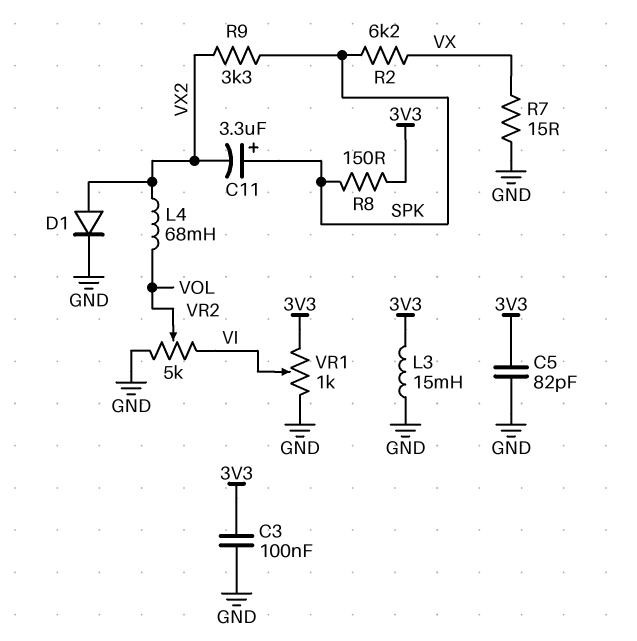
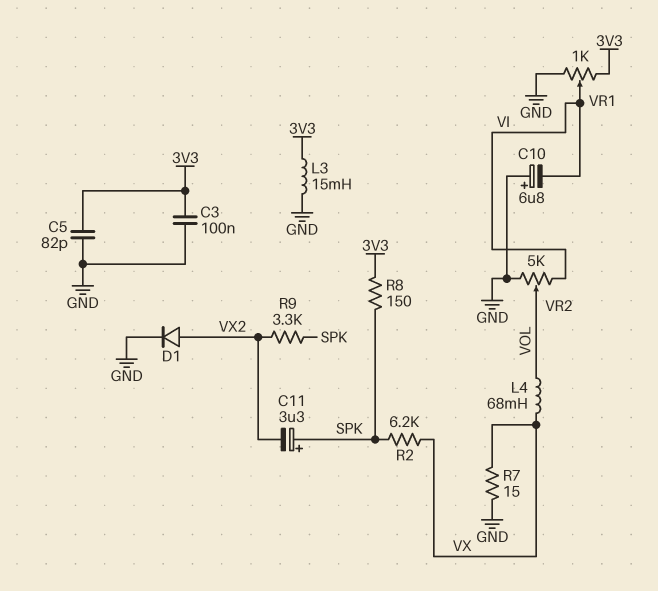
C10: none -> 6.8uF (plus GND, minus VI)
L4: 68mH (VOL, VX2) -> 68mH (VOL, VX)

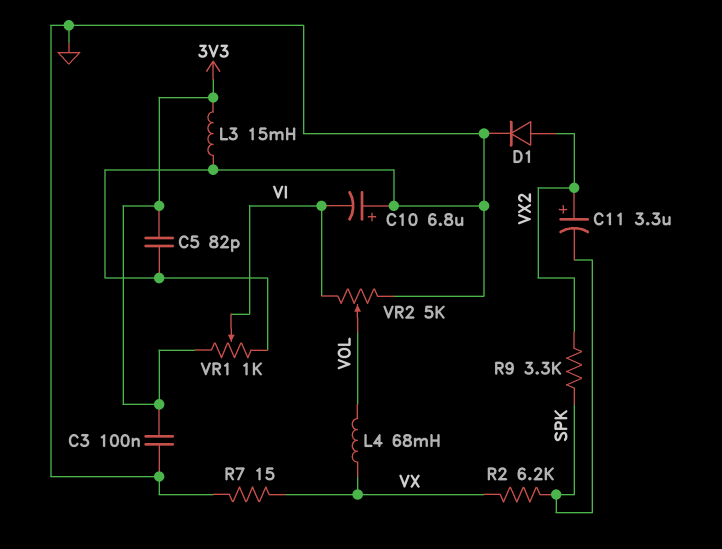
C11: 3.3uF (plus SPK, minus VX2) -> 3.3uF (plus VX2, minus SPK)
R8: 150 (3V3, SPK) -> none

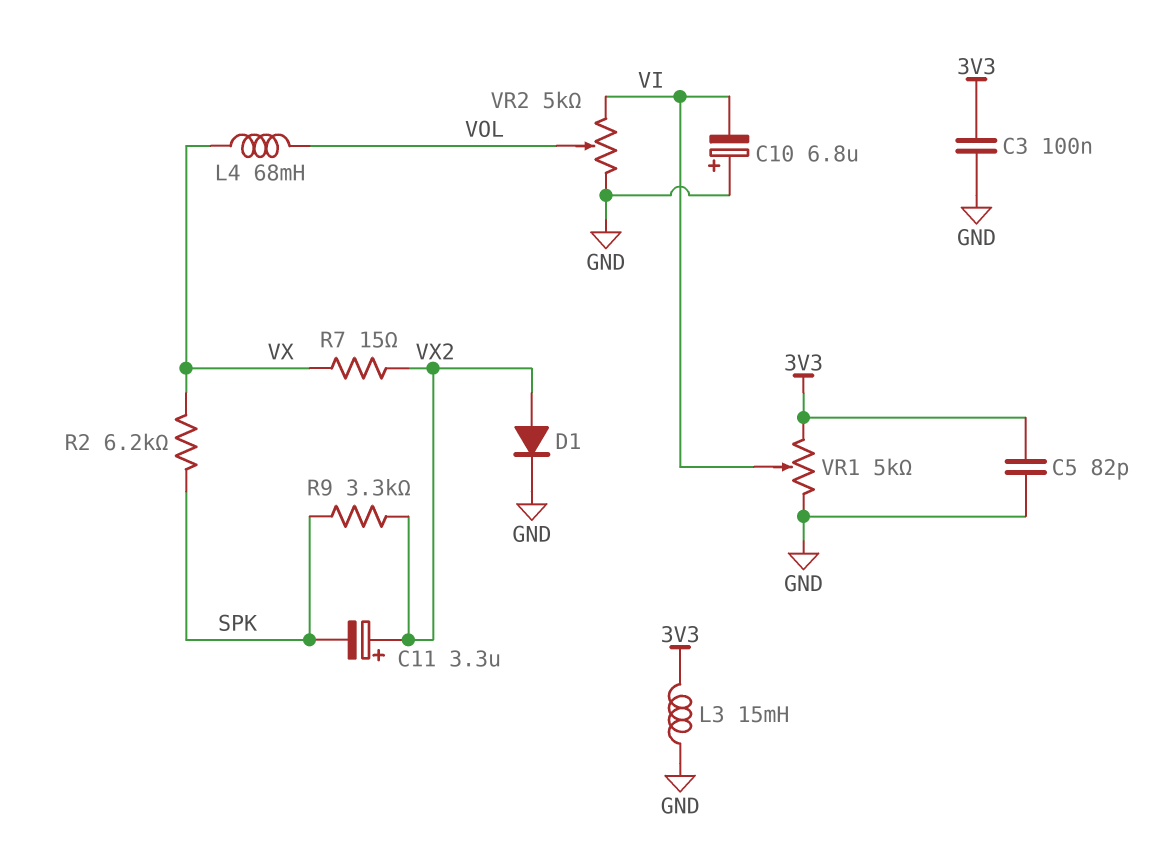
R7: 15 (GND, VX) -> 15 (VX, VX2)
VR1: 1k (3V3, GND, wiper VI) -> 5k (3V3, GND, wiper VI)

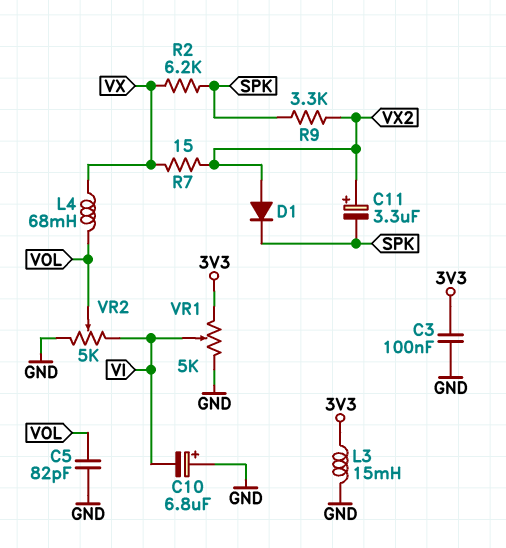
C5: 82pF (3V3, GND) -> 82pF (GND, VOL)
D1: diode (A VX2, K GND) -> diode (A VX2, K SPK)

